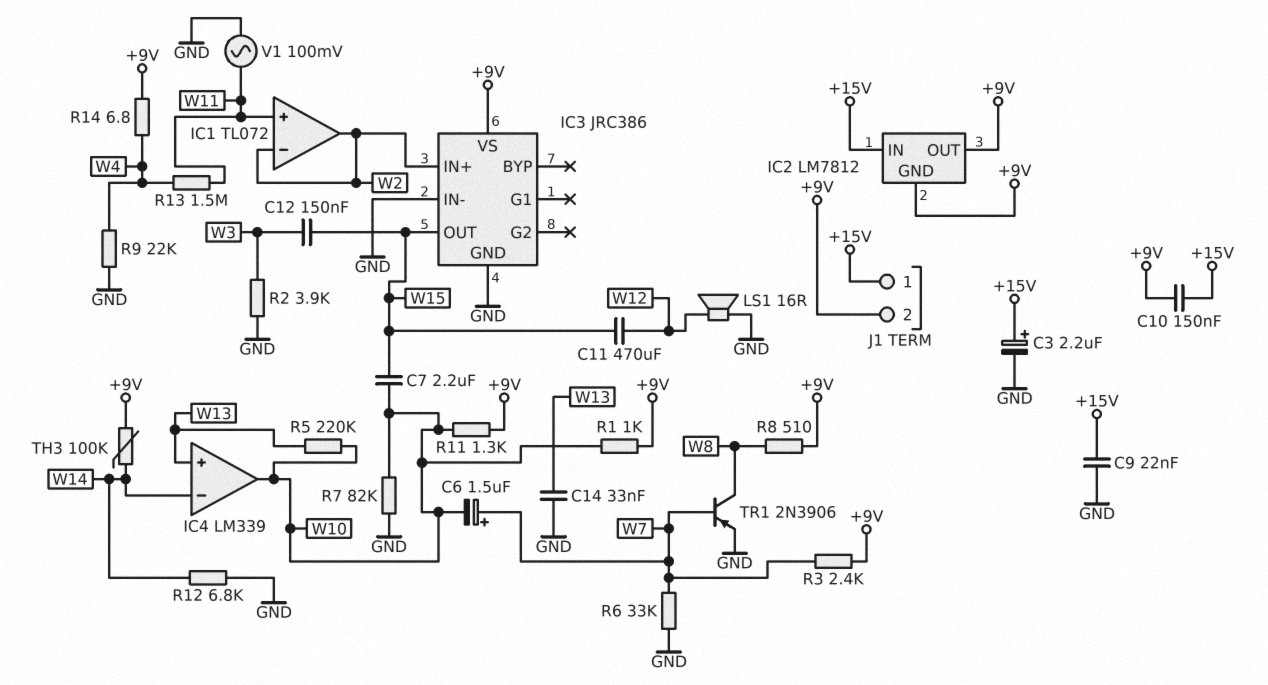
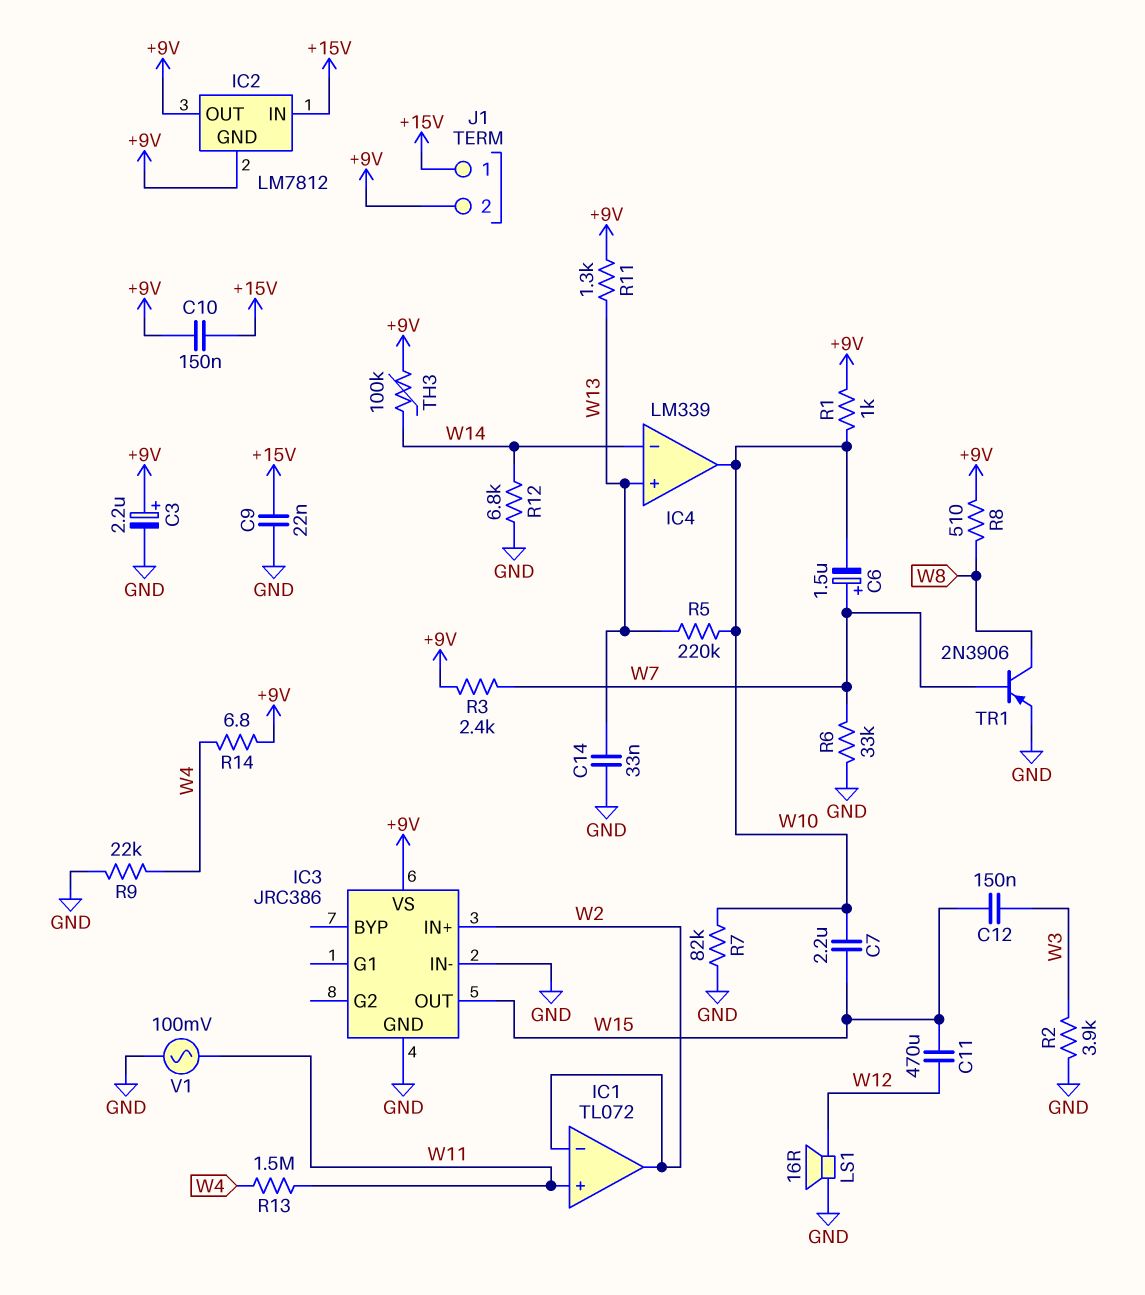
C3: 2.2uF (plus +15V, minus GND) -> 2.2uF (plus +9V, minus GND)
R11: 1.3k (+9V, W10) -> 1.3k (+9V, W13)

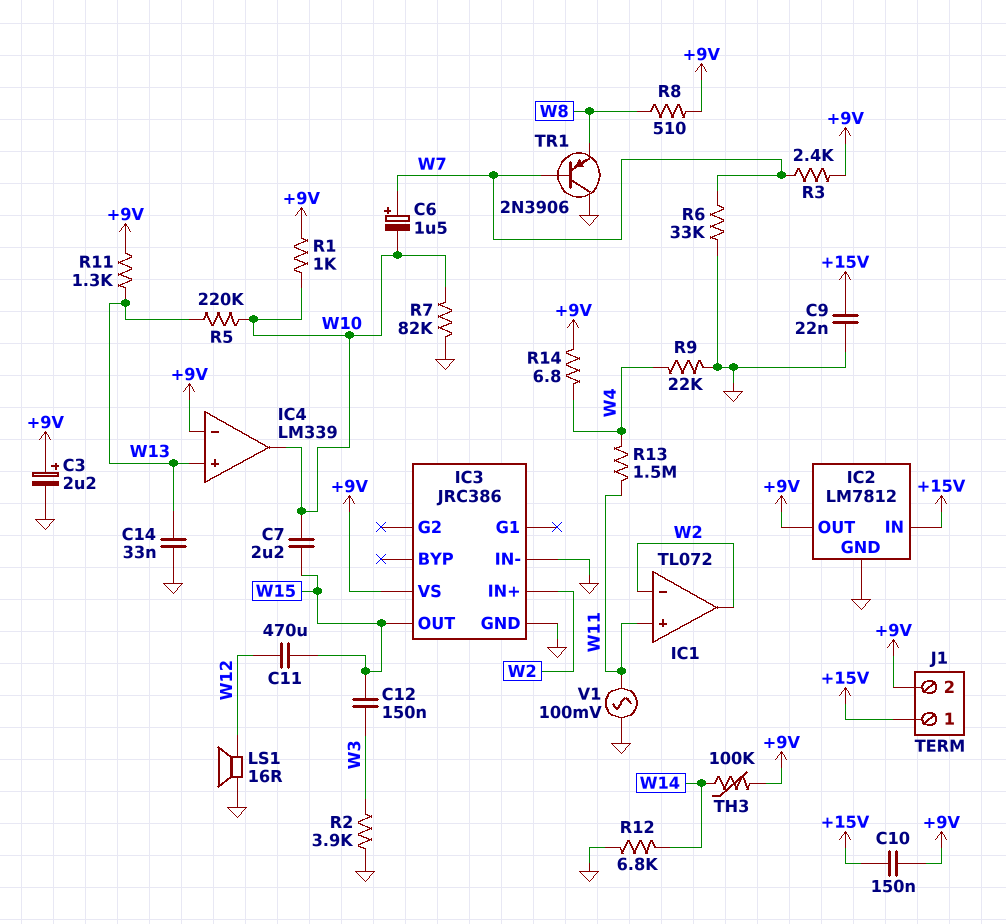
IC2 pin GND: +9V -> GND
IC4 pin in-: W14 -> +9V
TR1: PNP 2N3906 (B W7, C W8, E GND) -> PNP 2N3906 (B W7, C GND, E W8)

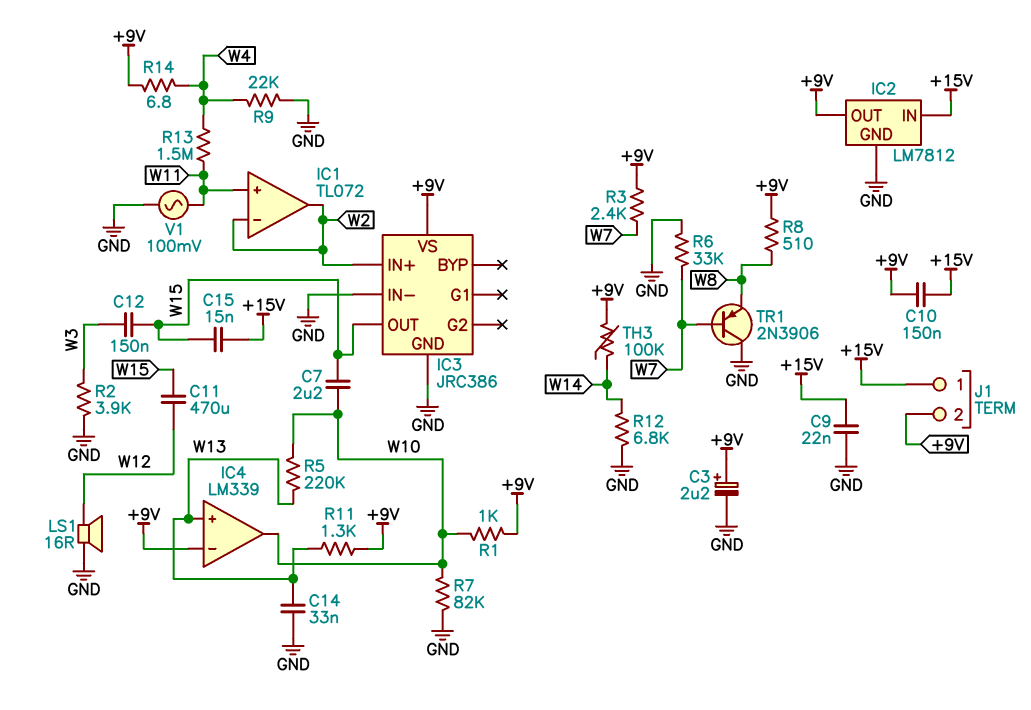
C6: 1.5uF (plus W7, minus W10) -> none
C15: none -> 15nF (+15V, W15)

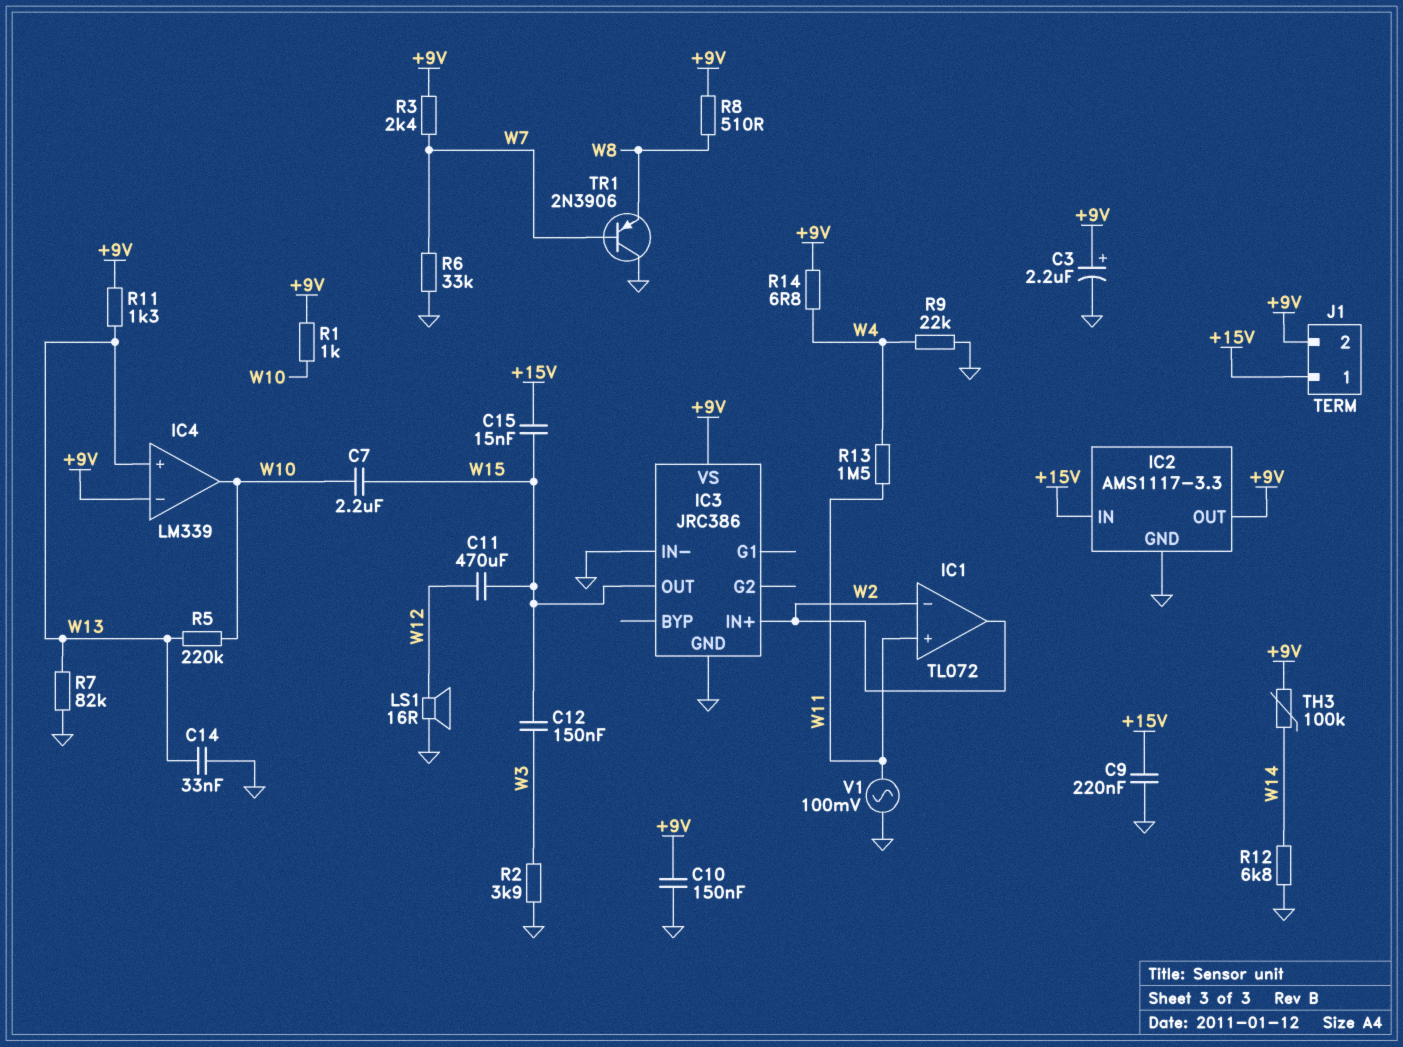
C9: 22nF (+15V, GND) -> 220nF (+15V, GND)
C10: 150nF (+9V, +15V) -> 150nF (+9V, GND)
IC2: LM7812 -> AMS1117-3.3
R7: 82k (GND, W10) -> 82k (GND, W13)

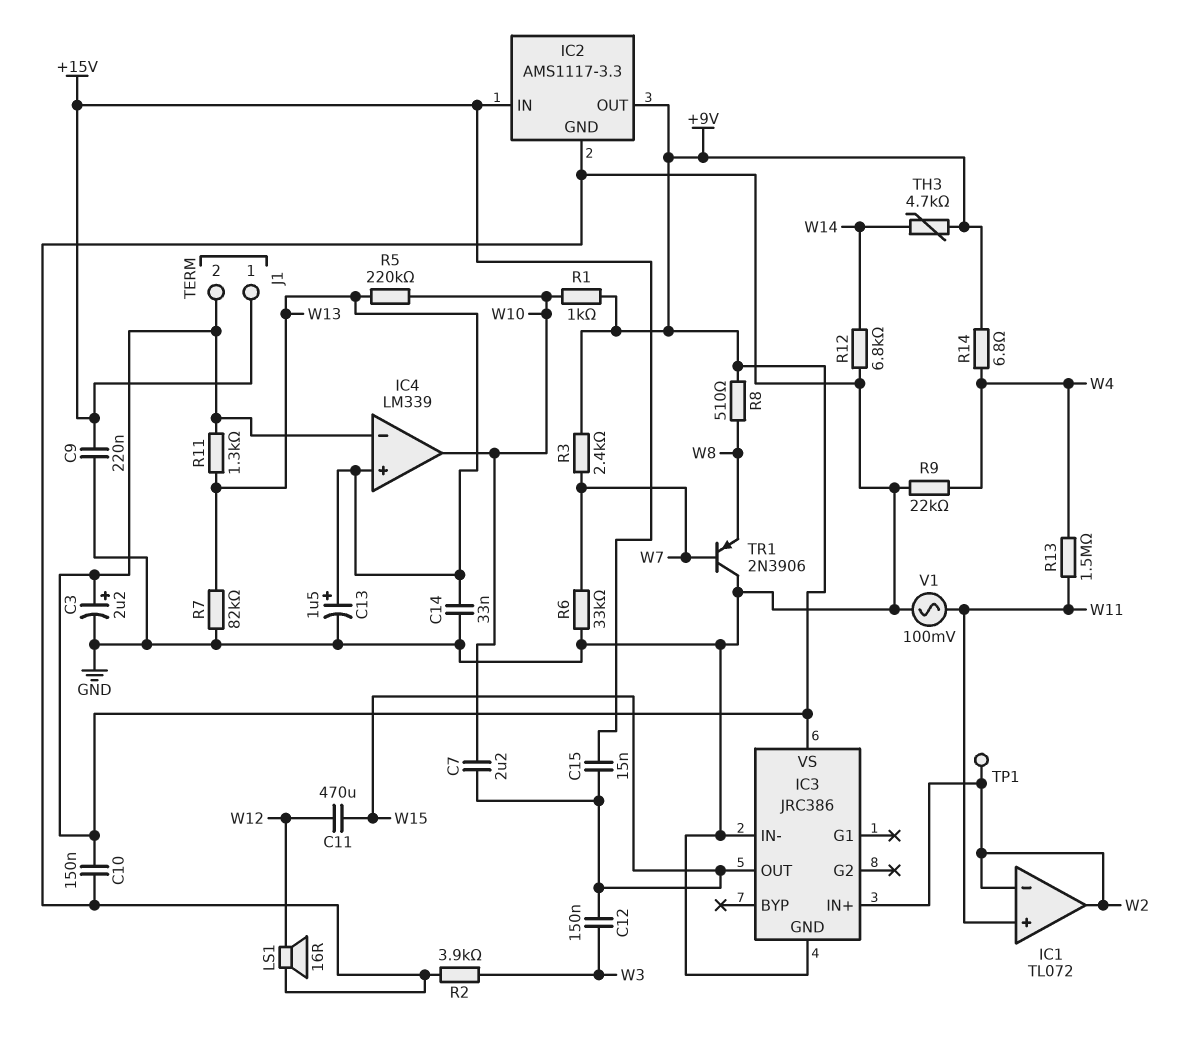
C13: none -> 1.5uF (plus W13, minus GND)
TH3: 100k (+9V, W14) -> 4.7k (+9V, W14)
TP1: none -> test point (W2)

